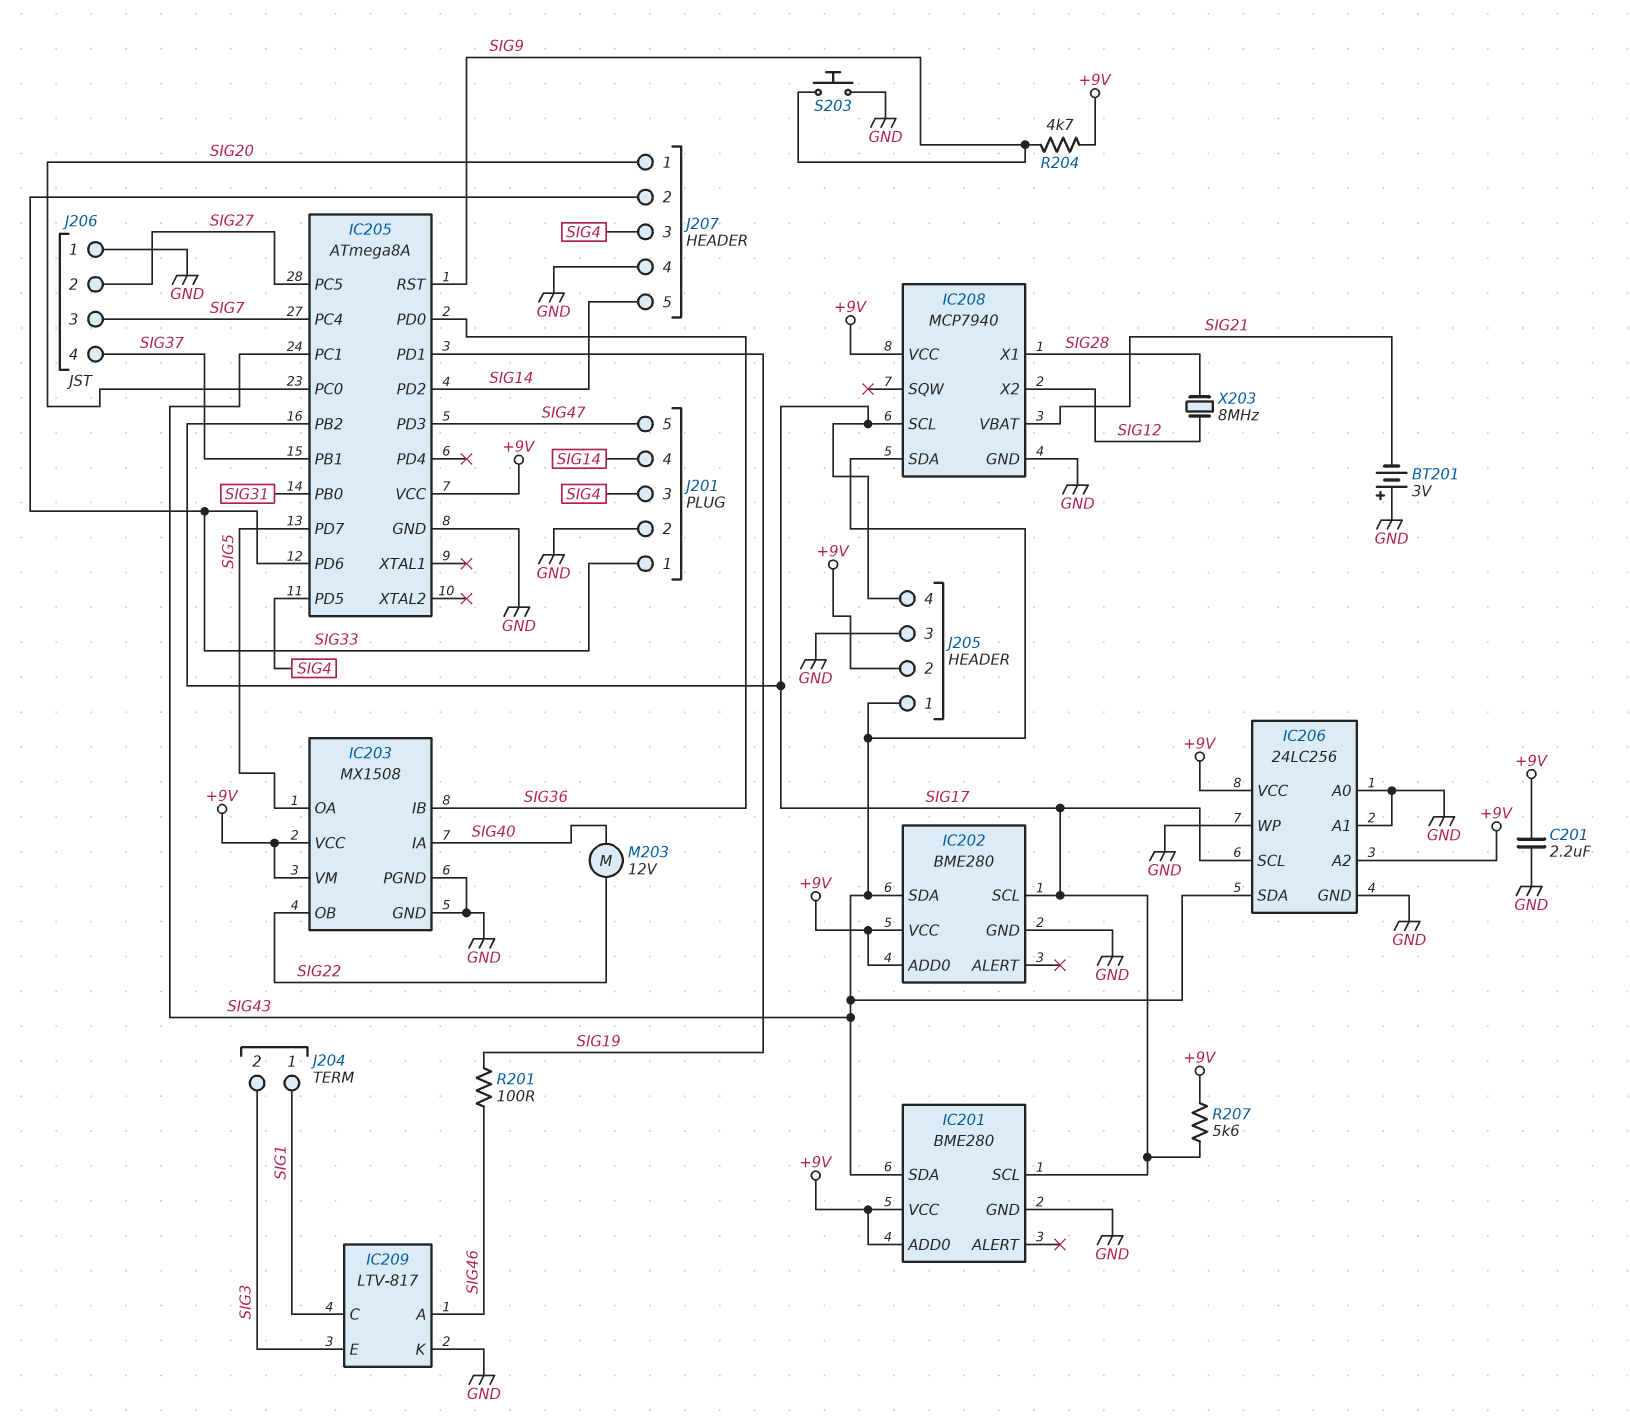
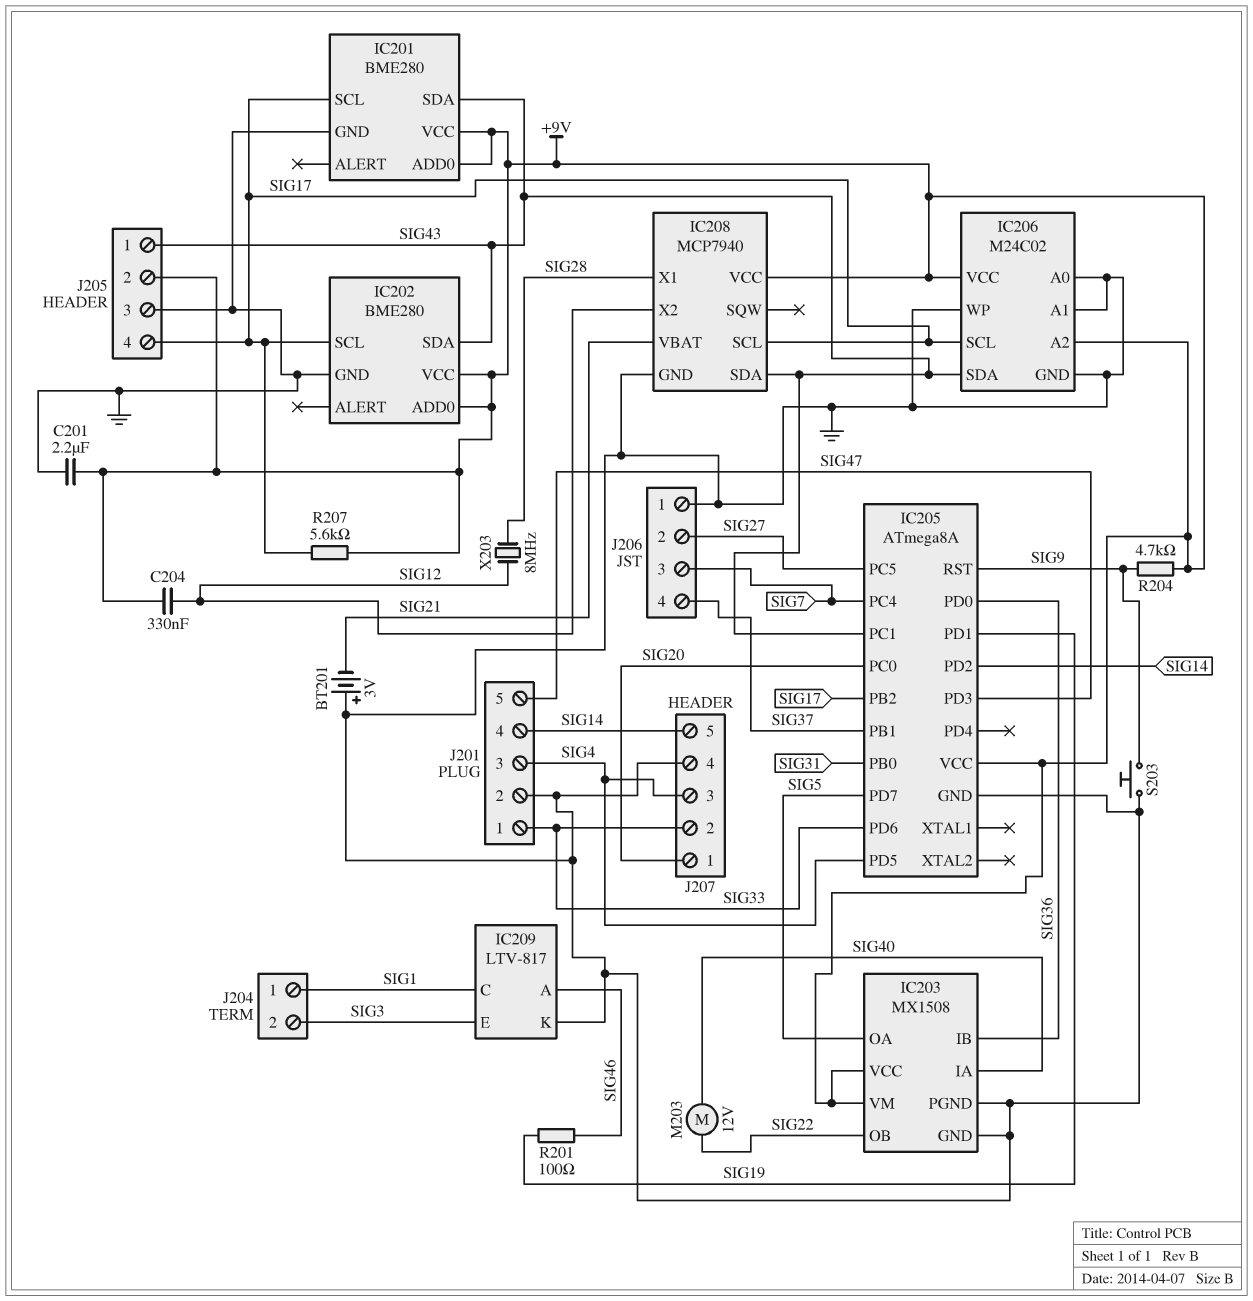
C204: none -> 330nF (+9V, SIG12)
IC206: 24LC256 -> M24C02

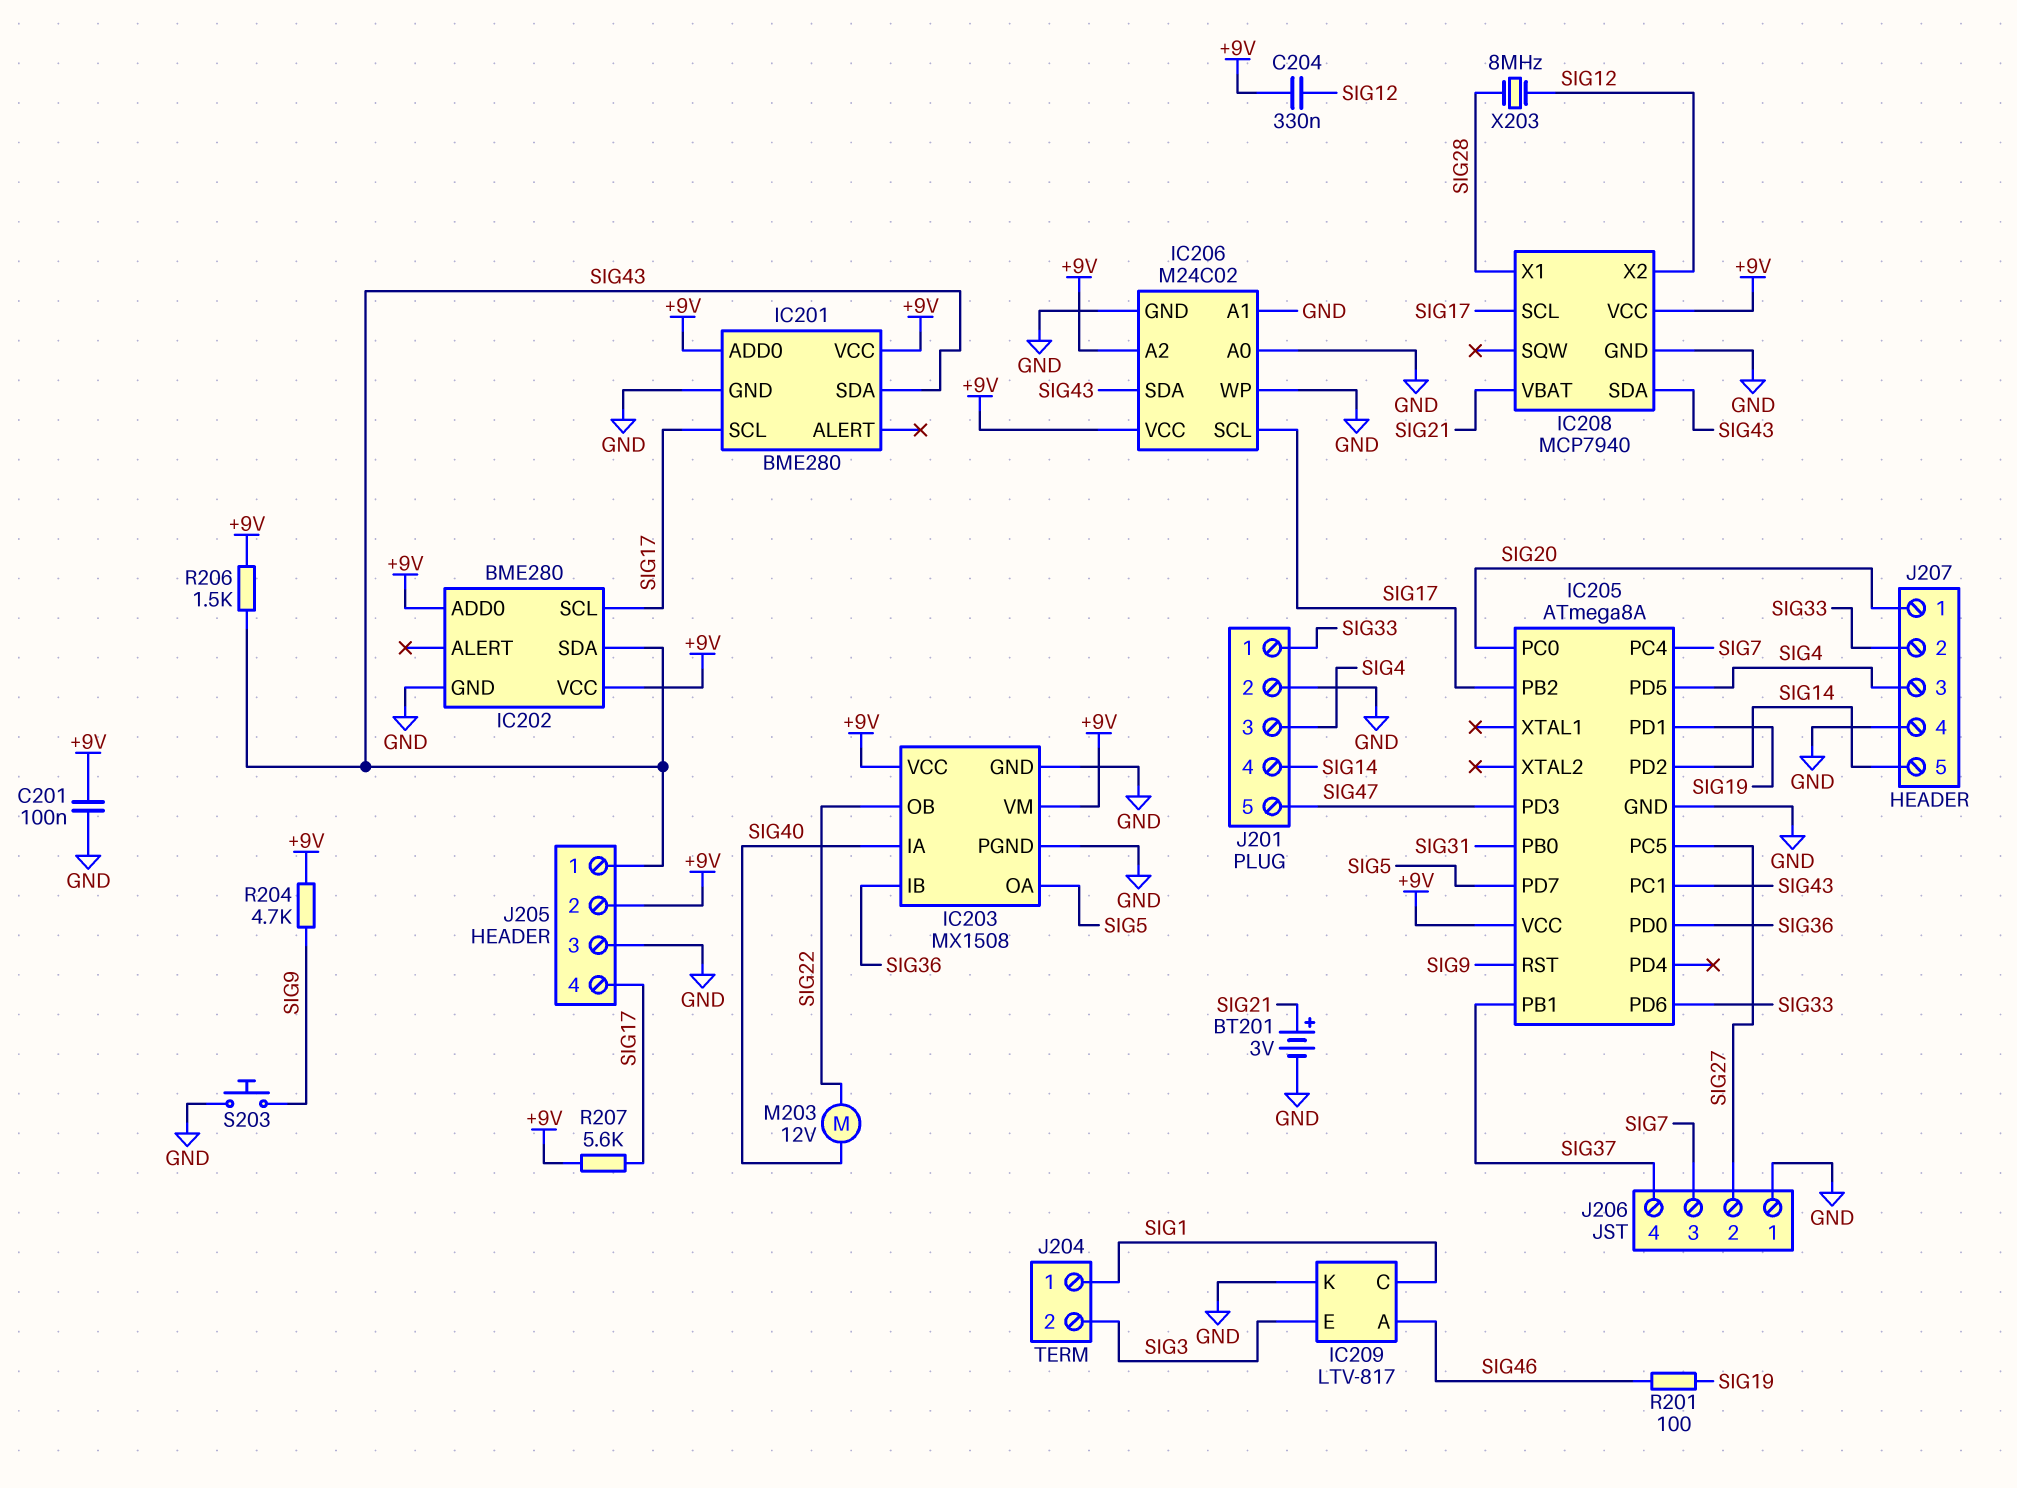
BT201: 3V (plus GND, minus SIG21) -> 3V (plus SIG21, minus GND)
C201: 2.2uF (+9V, GND) -> 100nF (+9V, GND)
R206: none -> 1.5k (+9V, SIG43)

